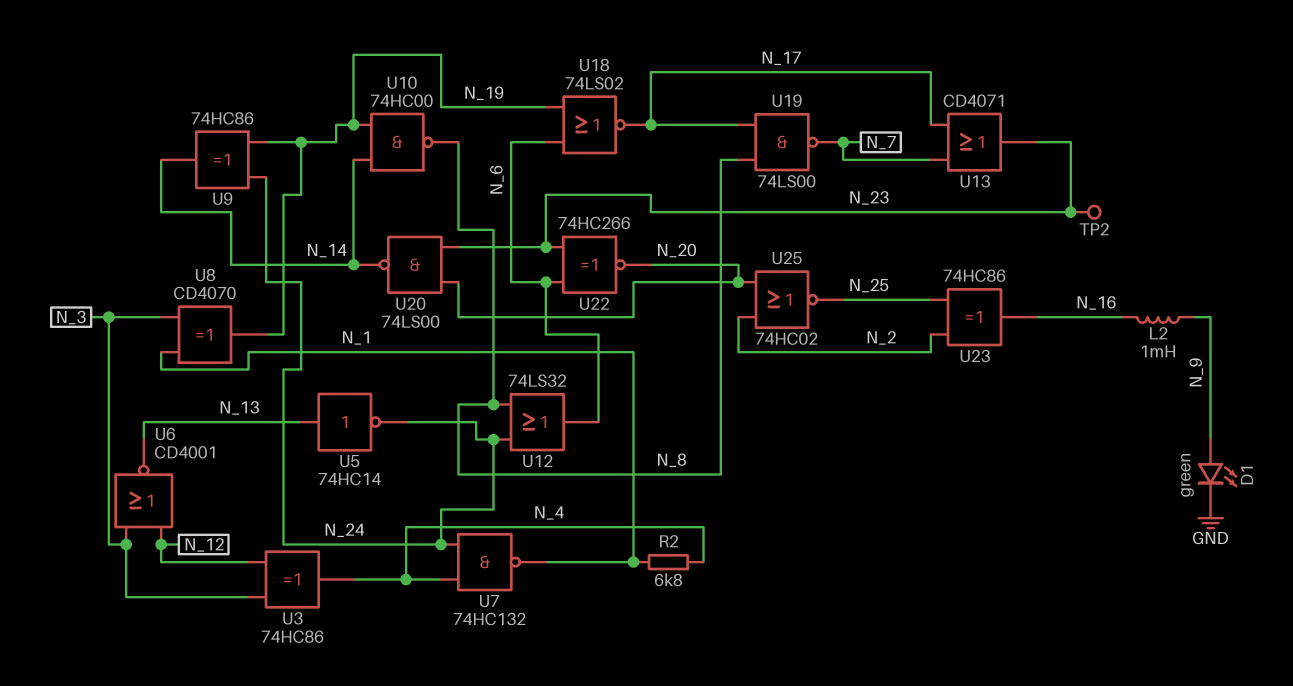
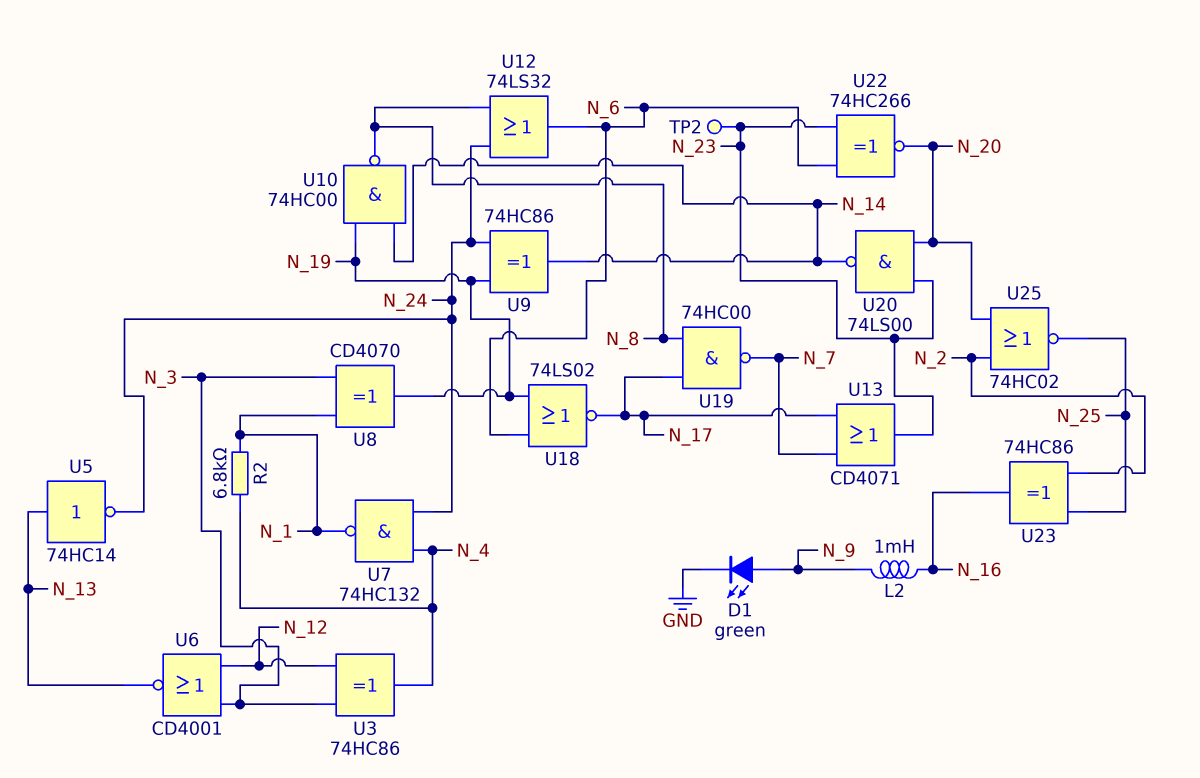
U19: NAND 74LS00 (in N_8, in N_17, out N_7) -> NAND 74HC00 (in N_8, in N_17, out N_7)

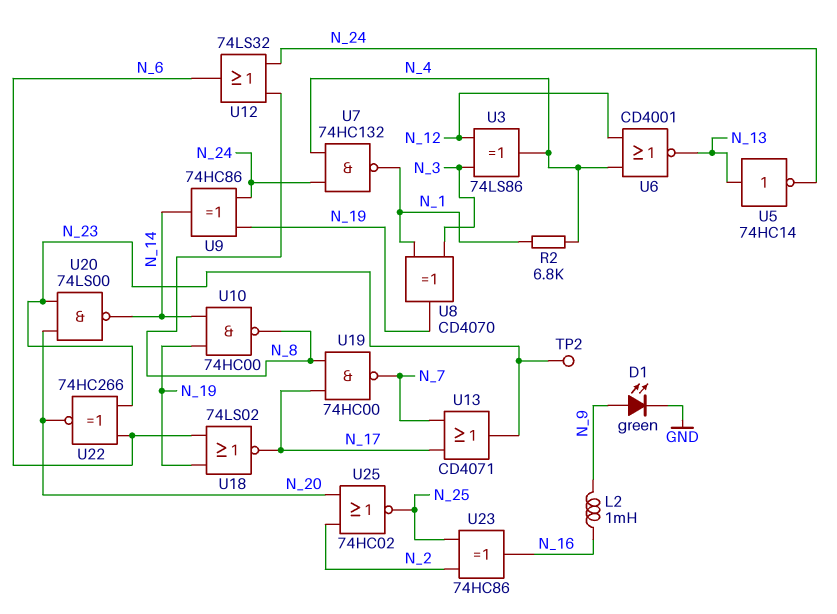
U3: XOR 74HC86 (in N_3, in N_12, out N_4) -> XOR 74LS86 (in N_3, in N_12, out N_4)
U6: NOR CD4001 (in N_3, in N_12, out N_13) -> NOR CD4001 (in N_4, in N_12, out N_13)

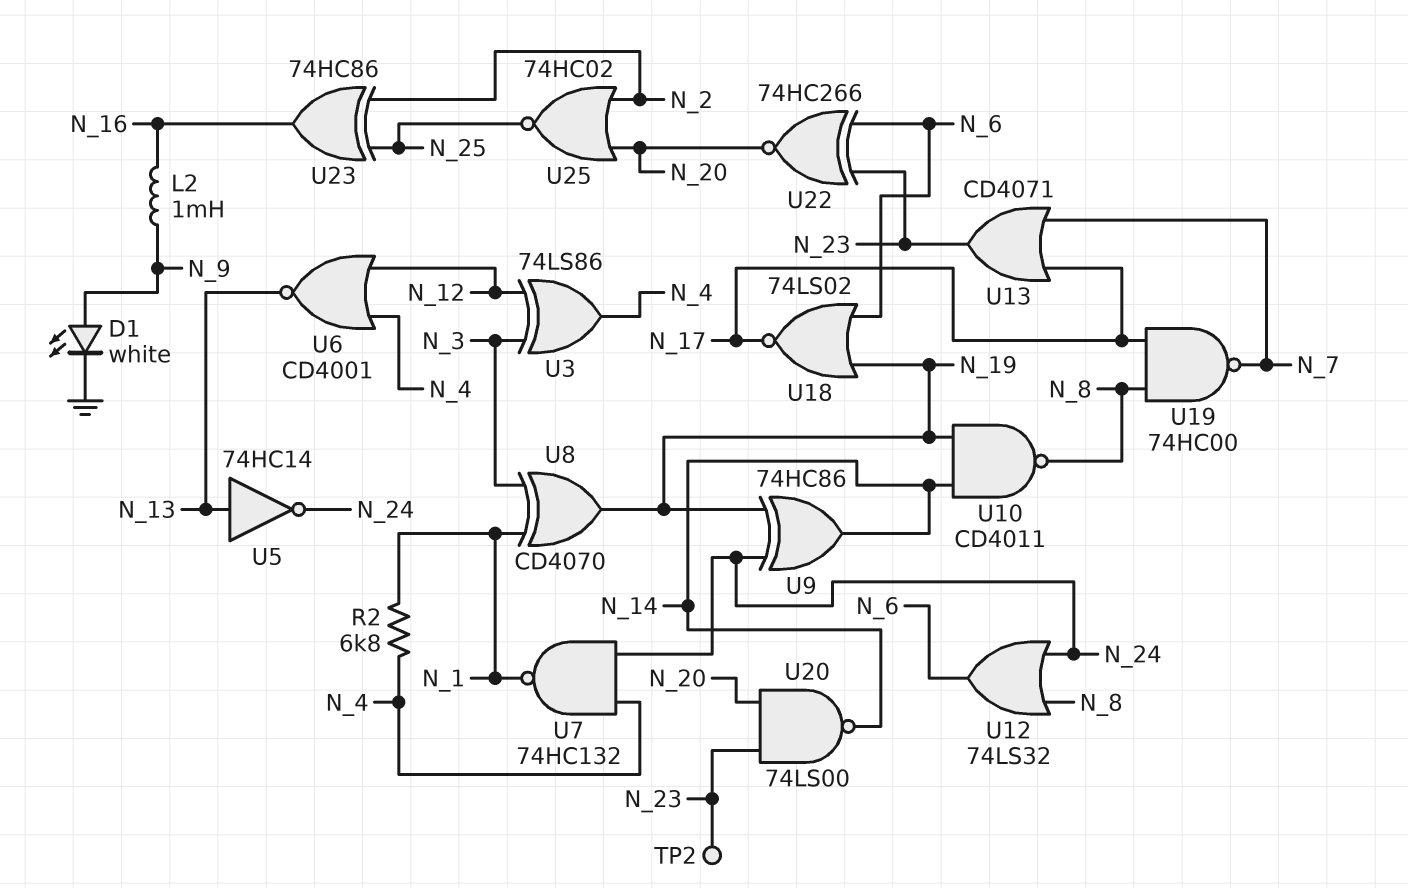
D1: LED green (A N_9, K GND) -> LED white (A N_9, K GND)
U10: NAND 74HC00 (in N_14, in N_19, out N_8) -> NAND CD4011 (in N_14, in N_19, out N_8)

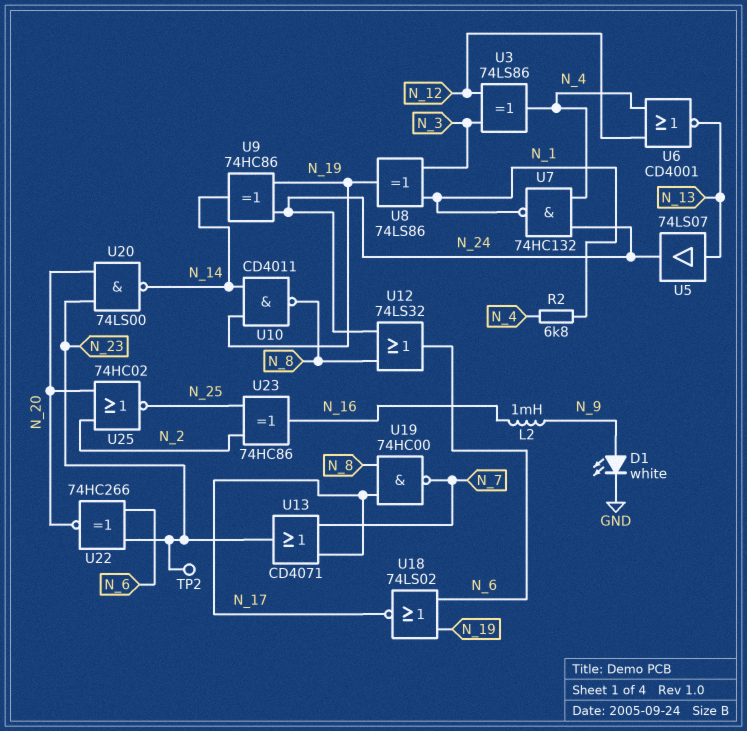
U5: NOT 74HC14 (in N_13, out N_24) -> buffer 74LS07 (in N_13, out N_24)
U8: XOR CD4070 (in N_1, in N_3, out N_19) -> XOR 74LS86 (in N_1, in N_3, out N_19)

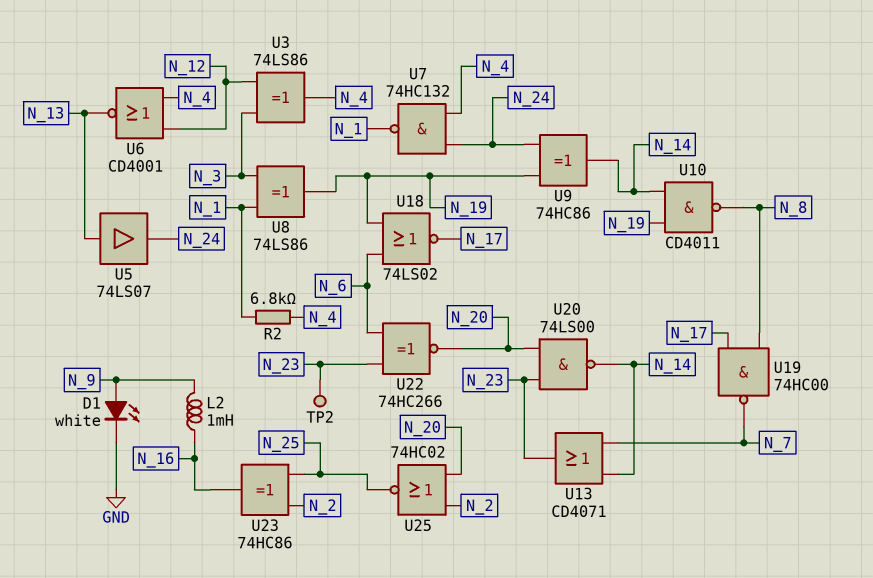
U12: OR 74LS32 (in N_8, in N_24, out N_6) -> none
U13: OR CD4071 (in N_7, in N_17, out N_23) -> OR CD4071 (in N_7, in N_14, out N_23)

